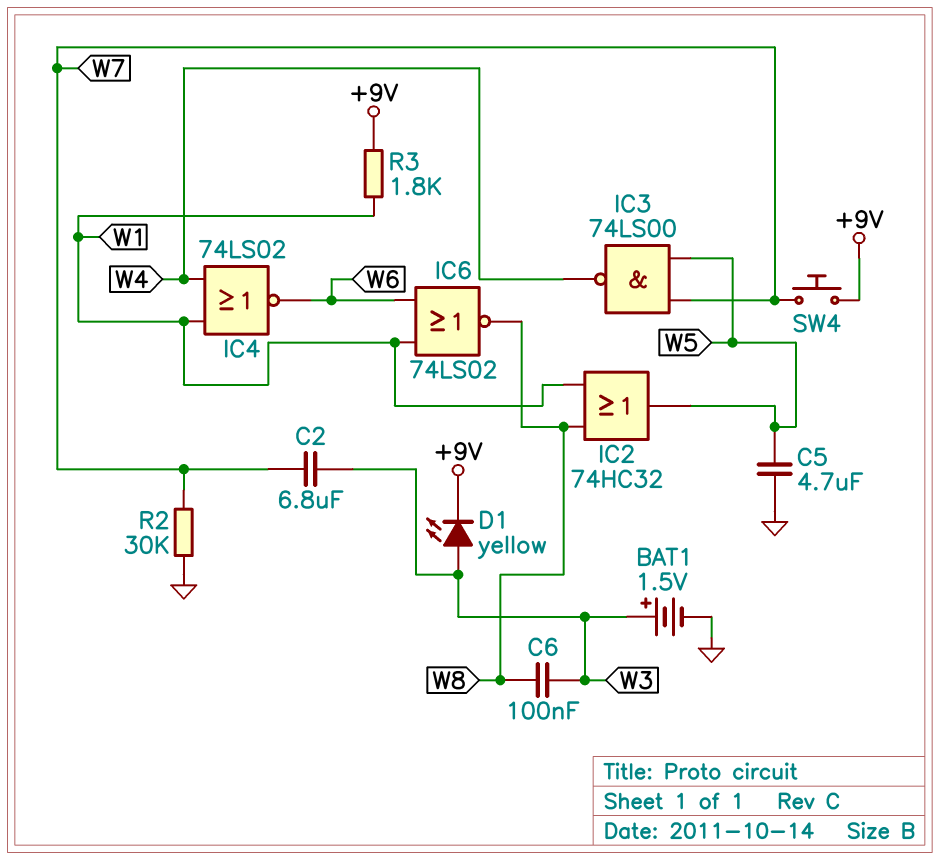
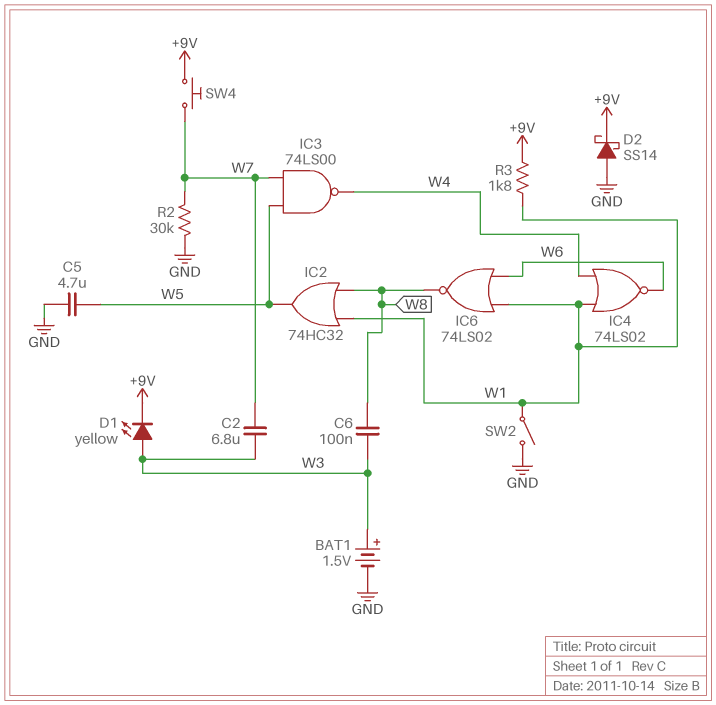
D2: none -> schottky SS14 (A GND, K +9V)
SW2: none -> switch (GND, W1)

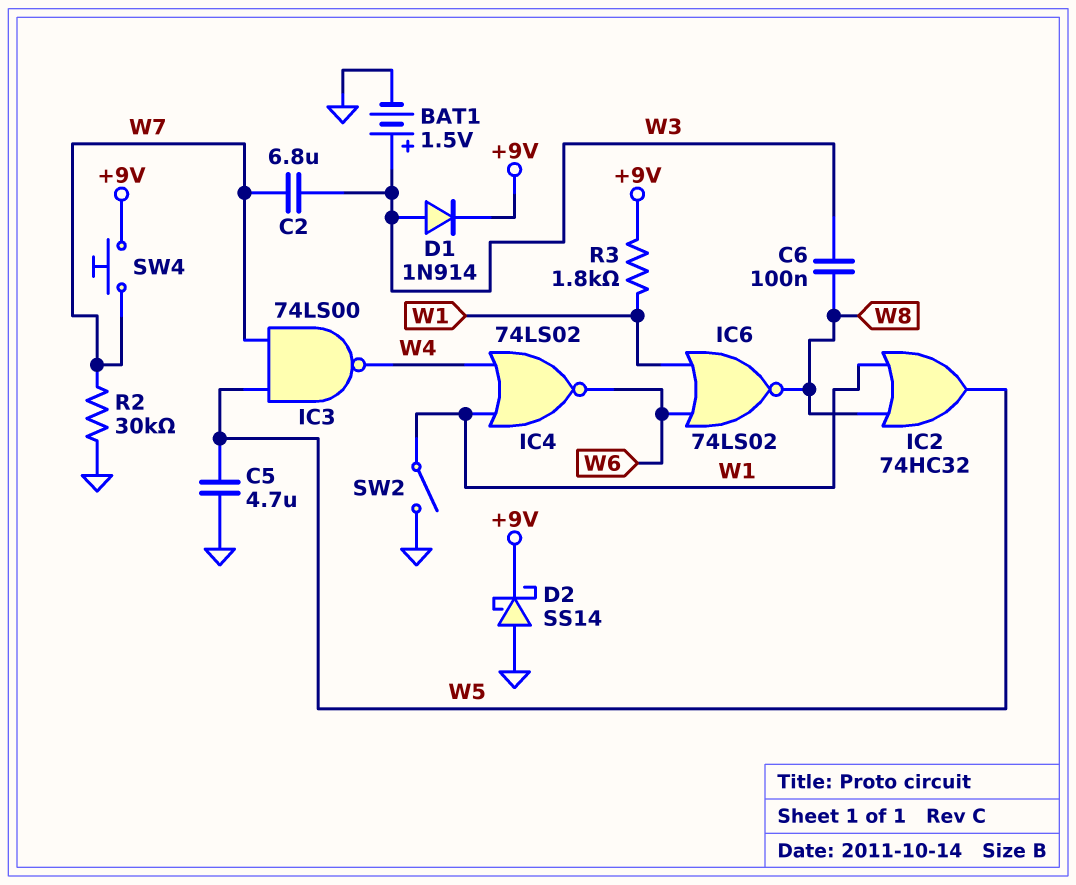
D1: LED yellow (A W3, K +9V) -> diode 1N914 (A W3, K +9V)

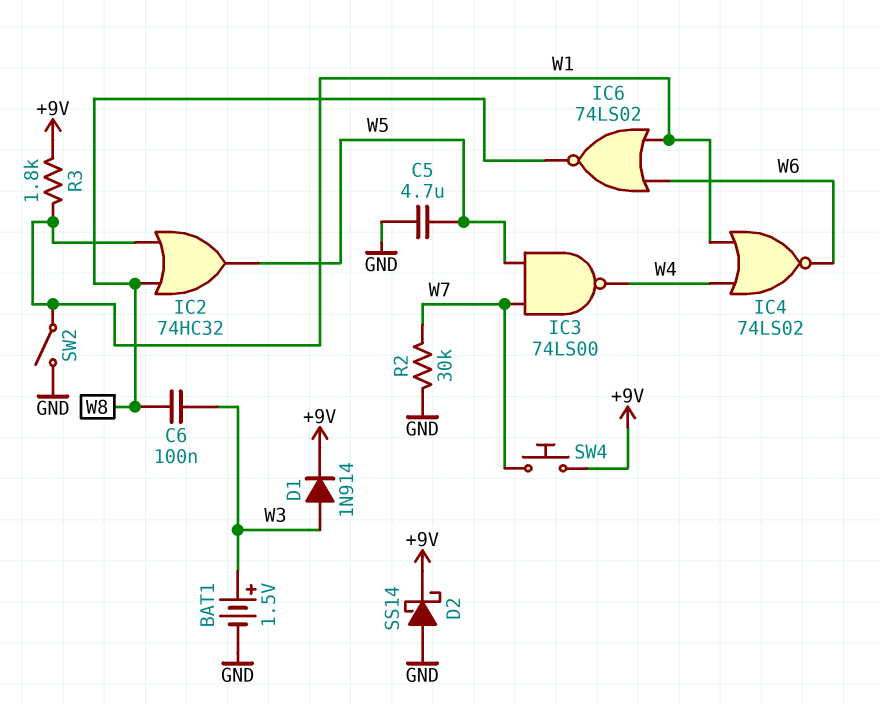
C2: 6.8uF (W3, W7) -> none

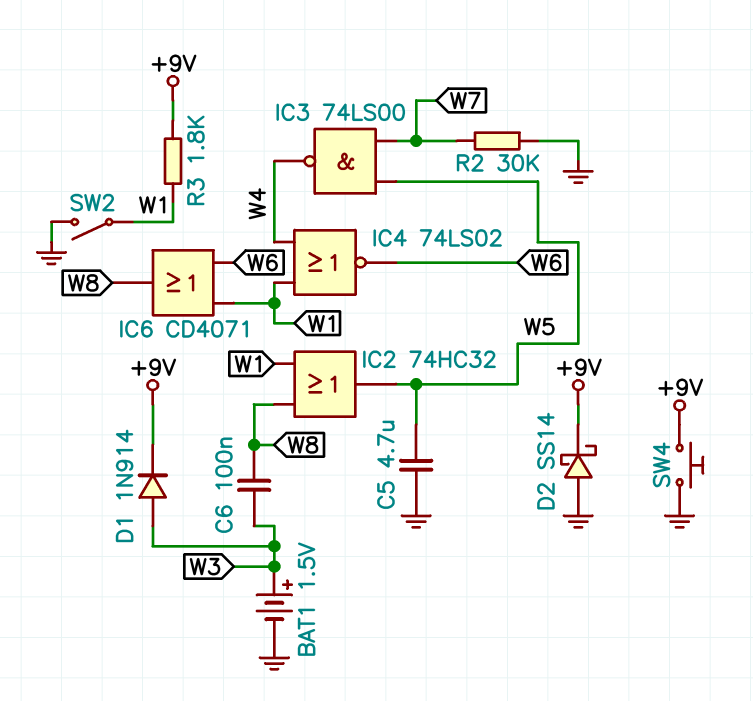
IC6: NOR 74LS02 (in W1, in W6, out W8) -> OR CD4071 (in W1, in W6, out W8)
SW4: button (+9V, W7) -> button (+9V, GND)

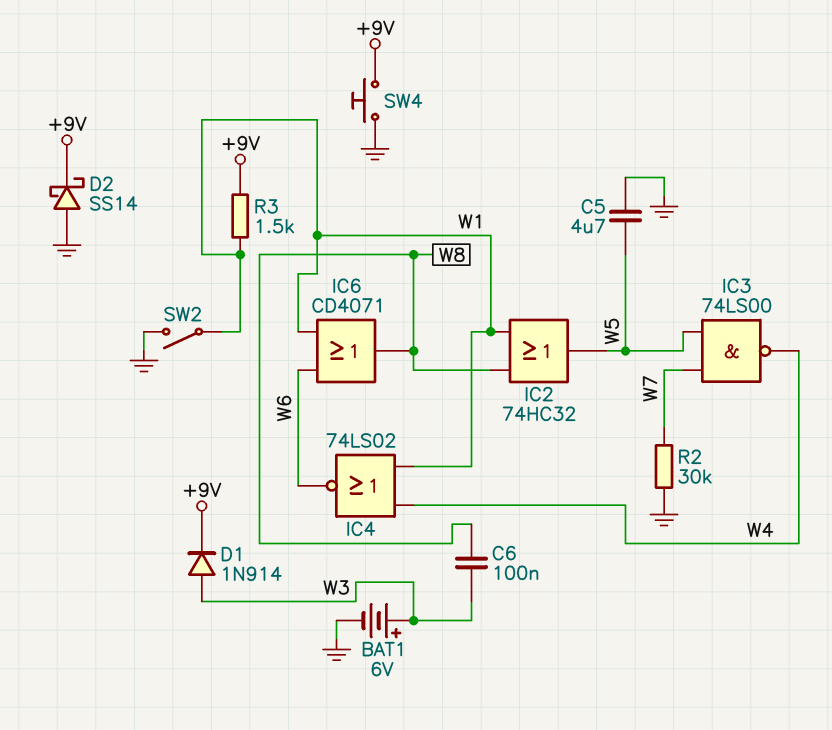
BAT1: 1.5V (plus W3, minus GND) -> 6V (plus W3, minus GND)
R3: 1.8k (+9V, W1) -> 1.5k (+9V, W1)

